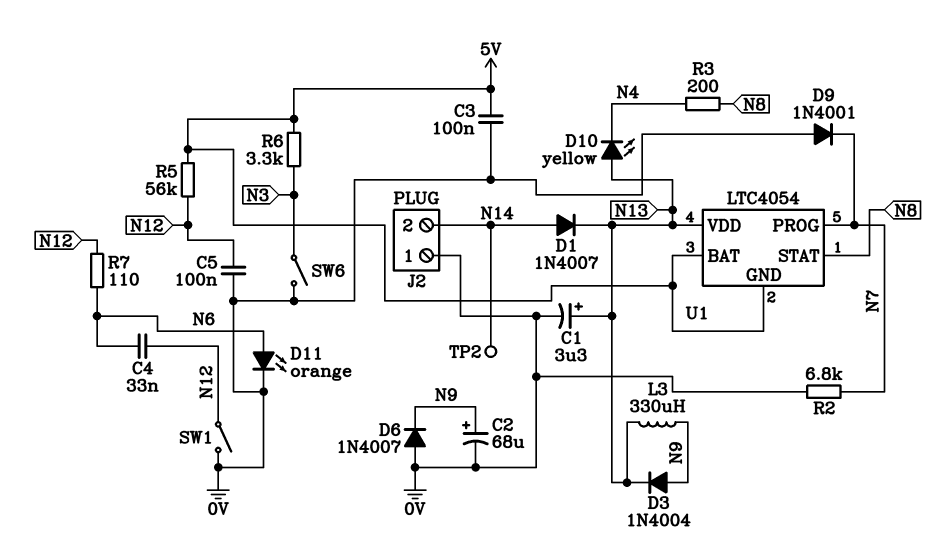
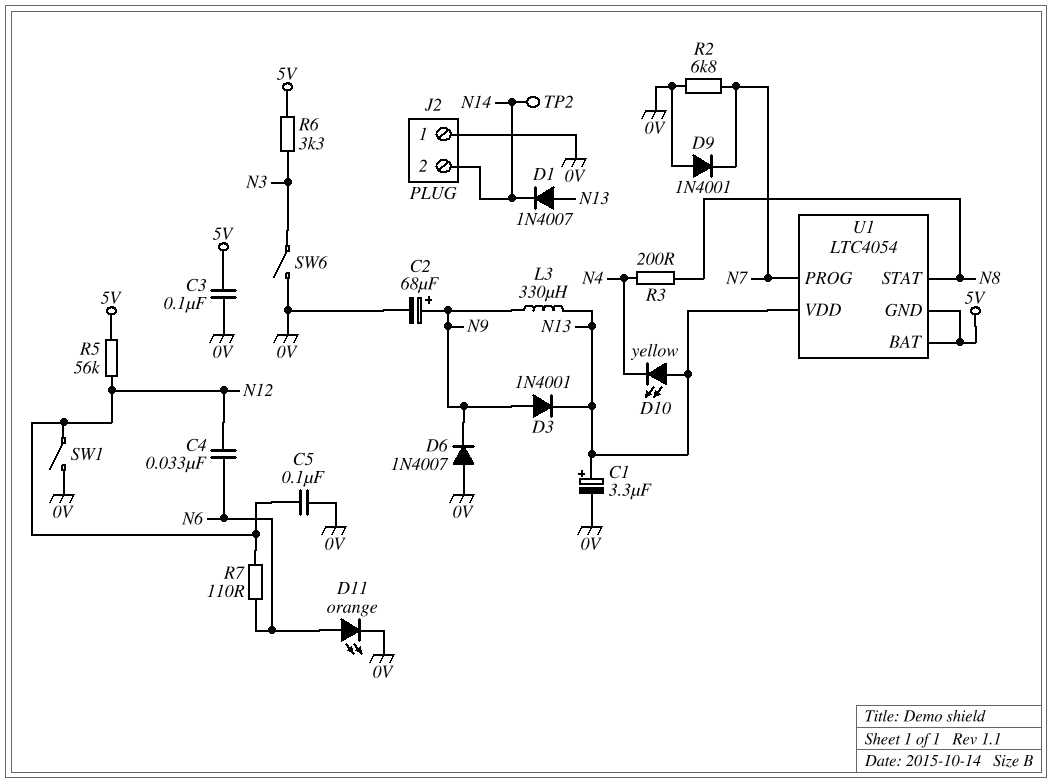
D1: diode 1N4007 (A N14, K N13) -> diode 1N4007 (A N13, K N14)
D3: diode 1N4004 (A N9, K N13) -> diode 1N4001 (A N9, K N13)

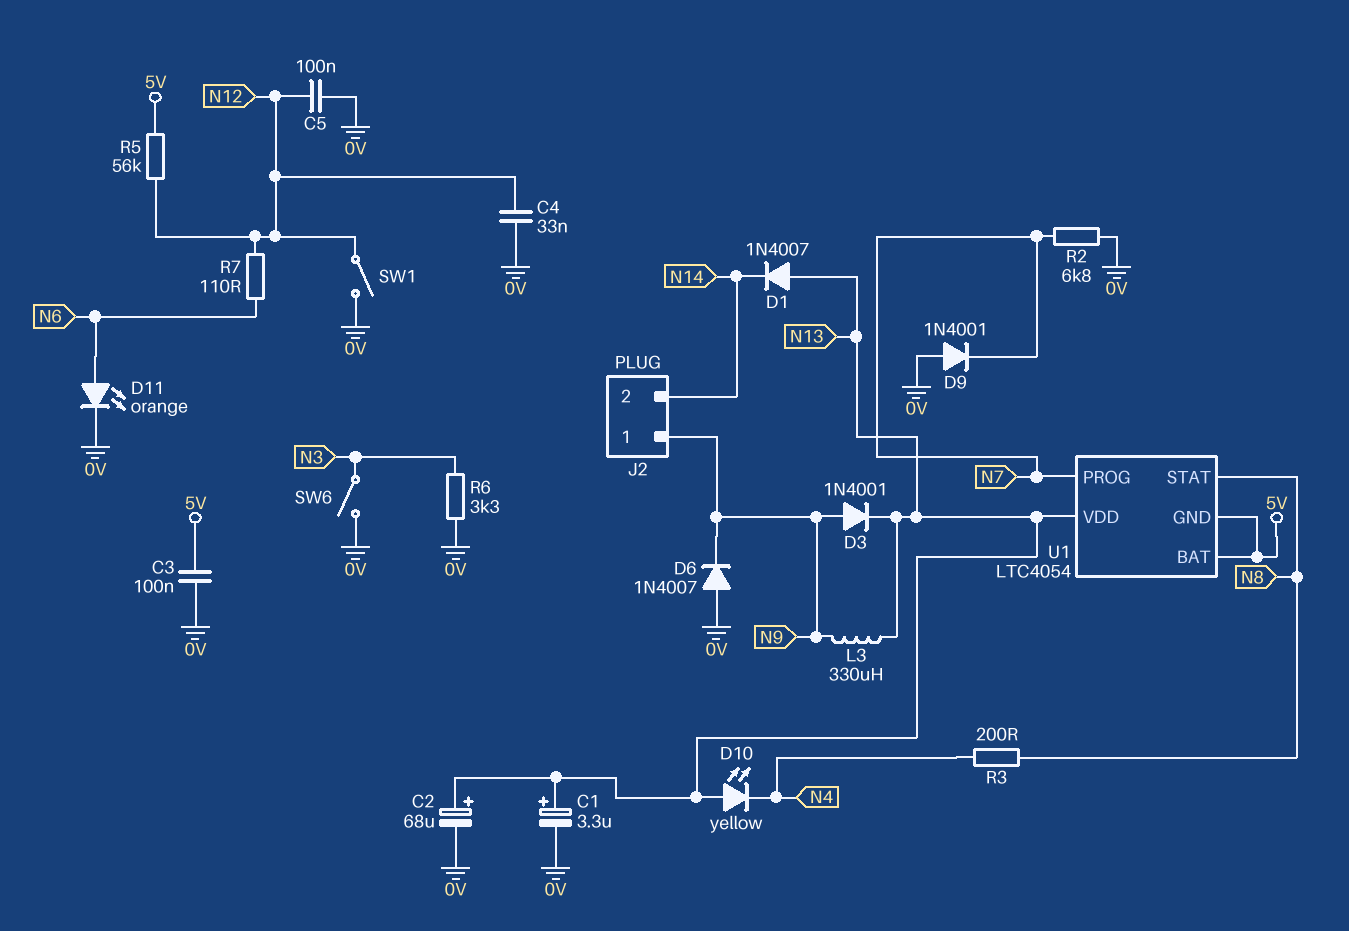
C2: 68uF (plus N9, minus 0V) -> 68uF (plus N13, minus 0V)
C4: 33nF (N6, N12) -> 33nF (0V, N12)
J2 pin 1: 0V -> N9
R6: 3.3k (5V, N3) -> 3.3k (0V, N3)
TP2: test point (N14) -> none

